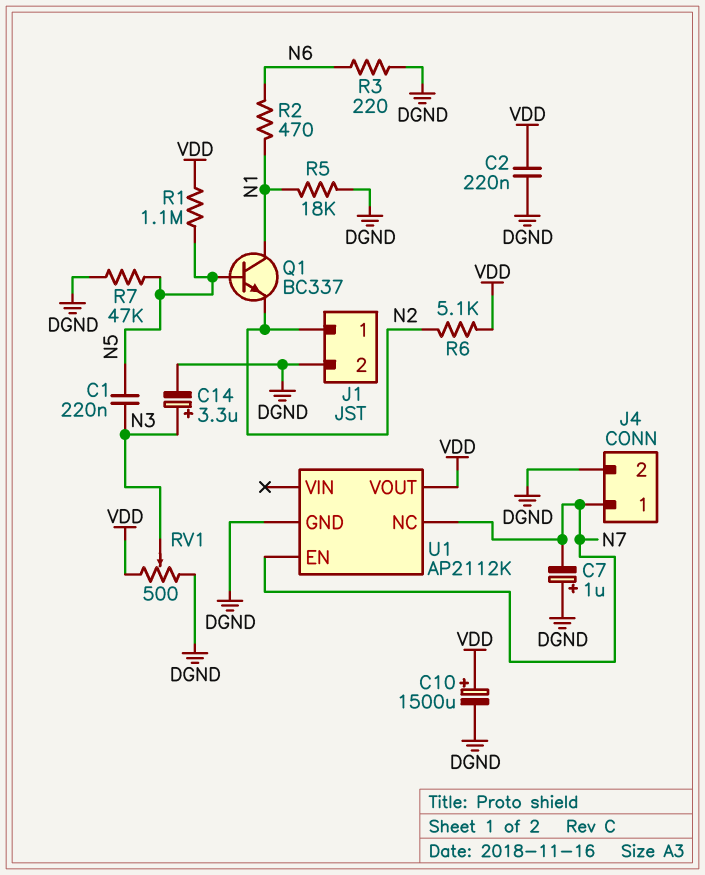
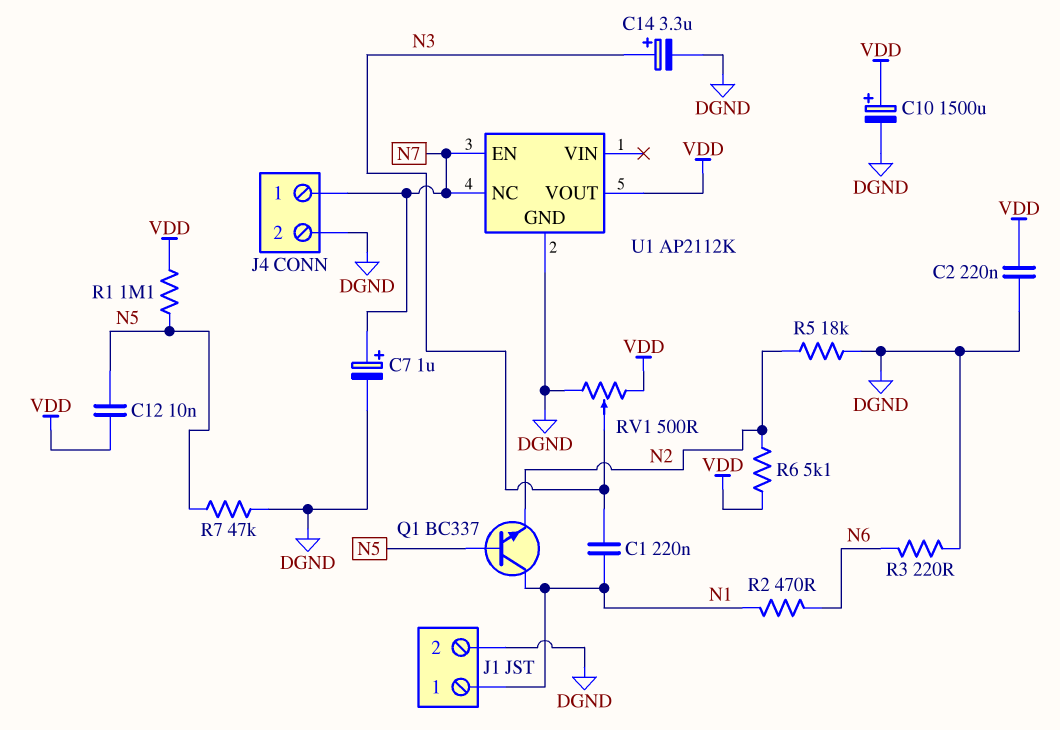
C1: 220nF (N3, N5) -> 220nF (N1, N3)
C7: 1uF (plus DGND, minus N7) -> 1uF (plus N7, minus DGND)
C12: none -> 10nF (N5, VDD)
J1 pin 1: N2 -> N1
R5: 18k (DGND, N1) -> 18k (DGND, N2)

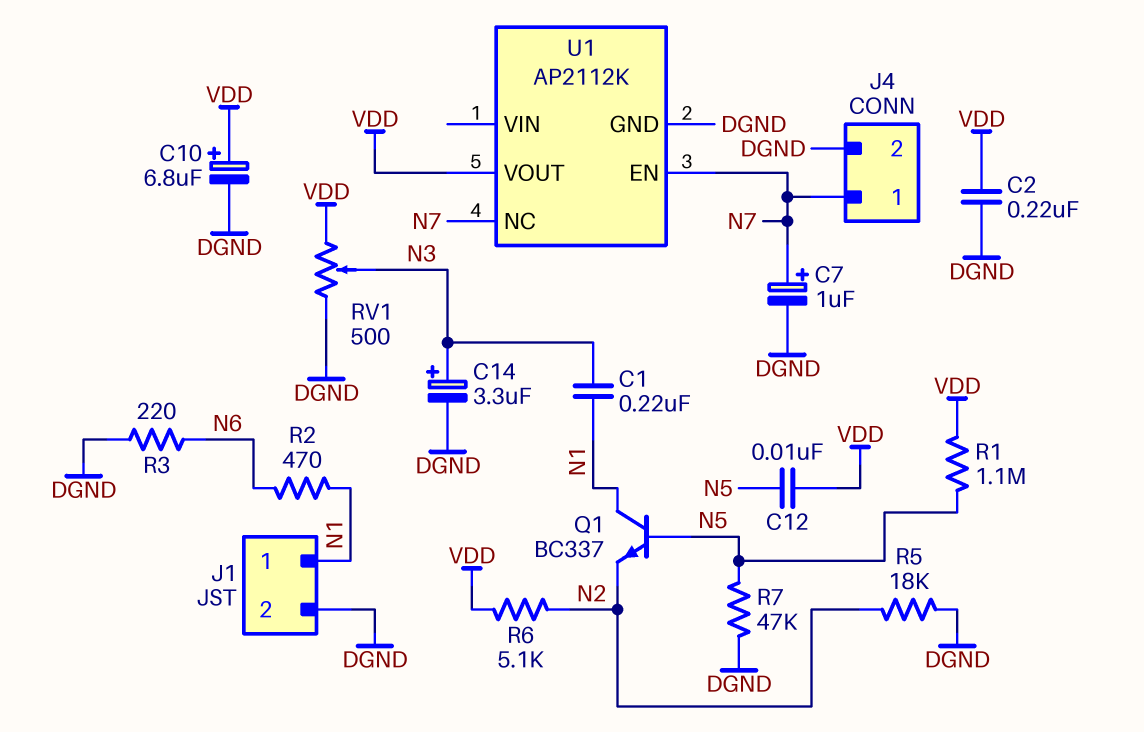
C10: 1500uF (plus VDD, minus DGND) -> 6.8uF (plus VDD, minus DGND)

